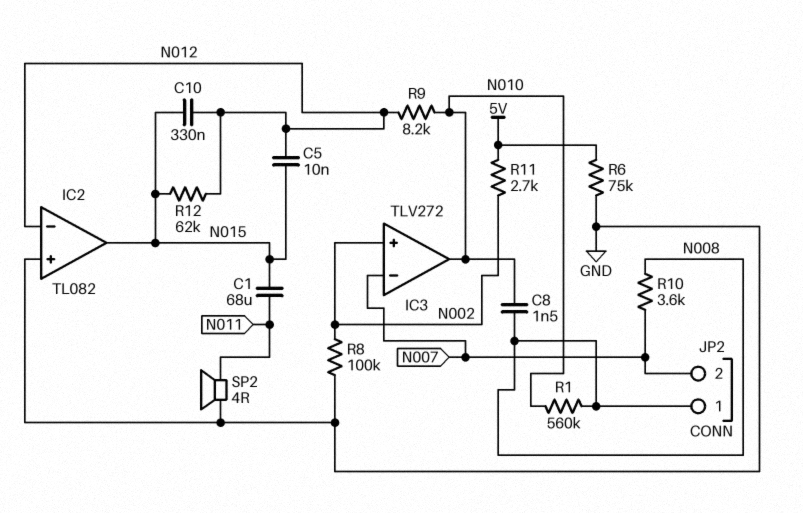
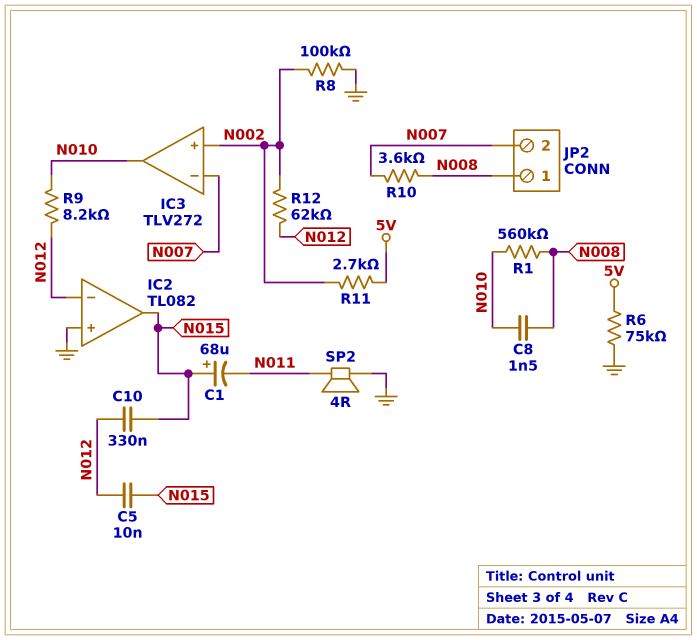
C1: 68uF (N011, N015) -> 68uF (plus N015, minus N011)
R12: 62k (N012, N015) -> 62k (N002, N012)

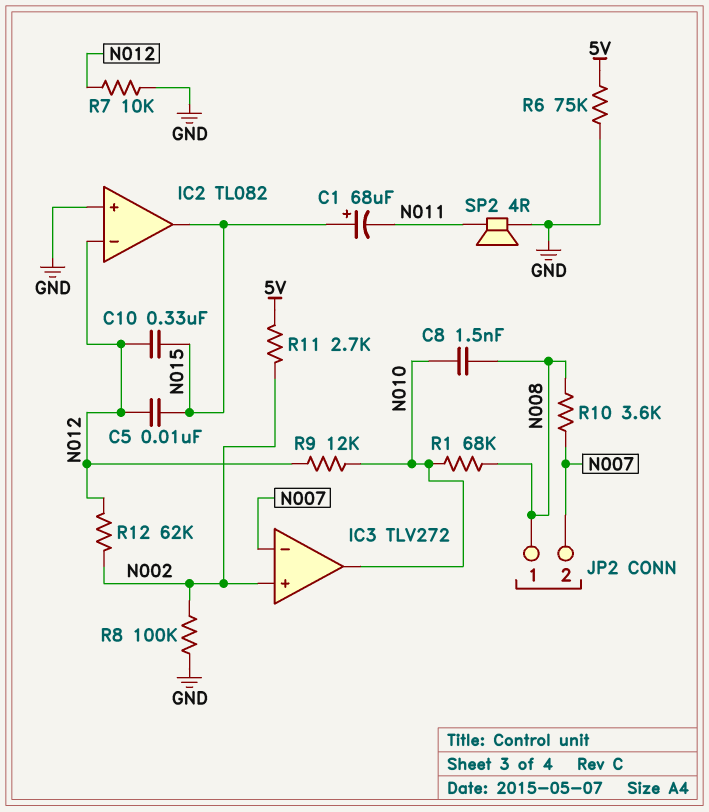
R1: 560k (N008, N010) -> 68k (N008, N010)
R7: none -> 10k (GND, N012)
R9: 8.2k (N010, N012) -> 12k (N010, N012)

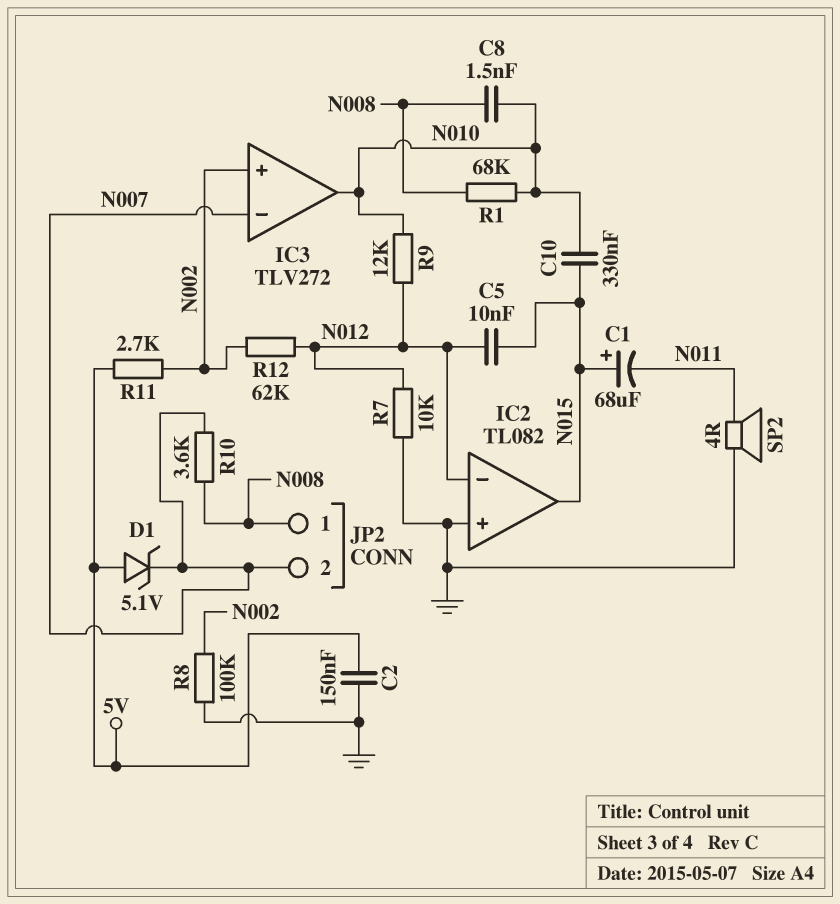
C2: none -> 150nF (5V, GND)
C10: 330nF (N012, N015) -> 330nF (N010, N015)
D1: none -> zener 5.1V (A 5V, K N007)
R6: 75k (5V, GND) -> none

